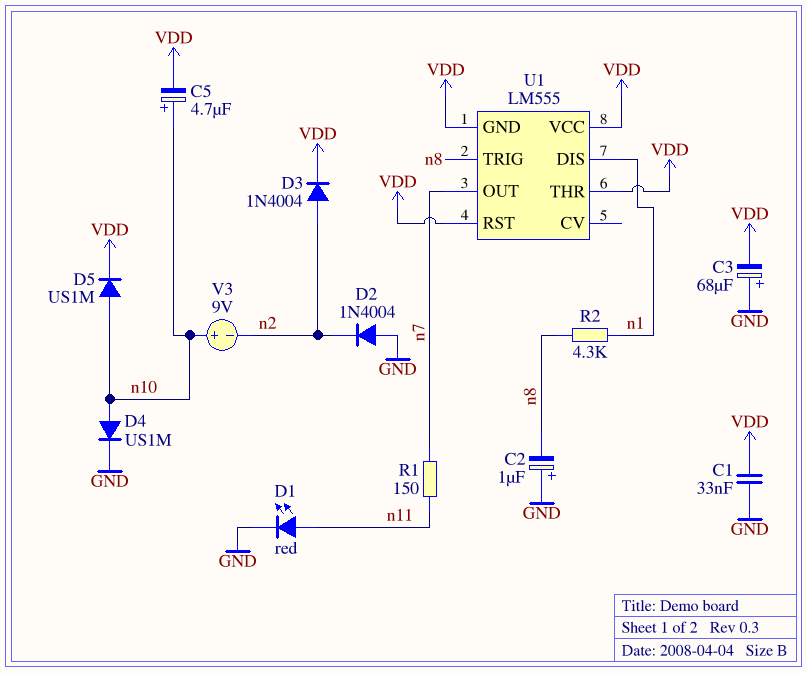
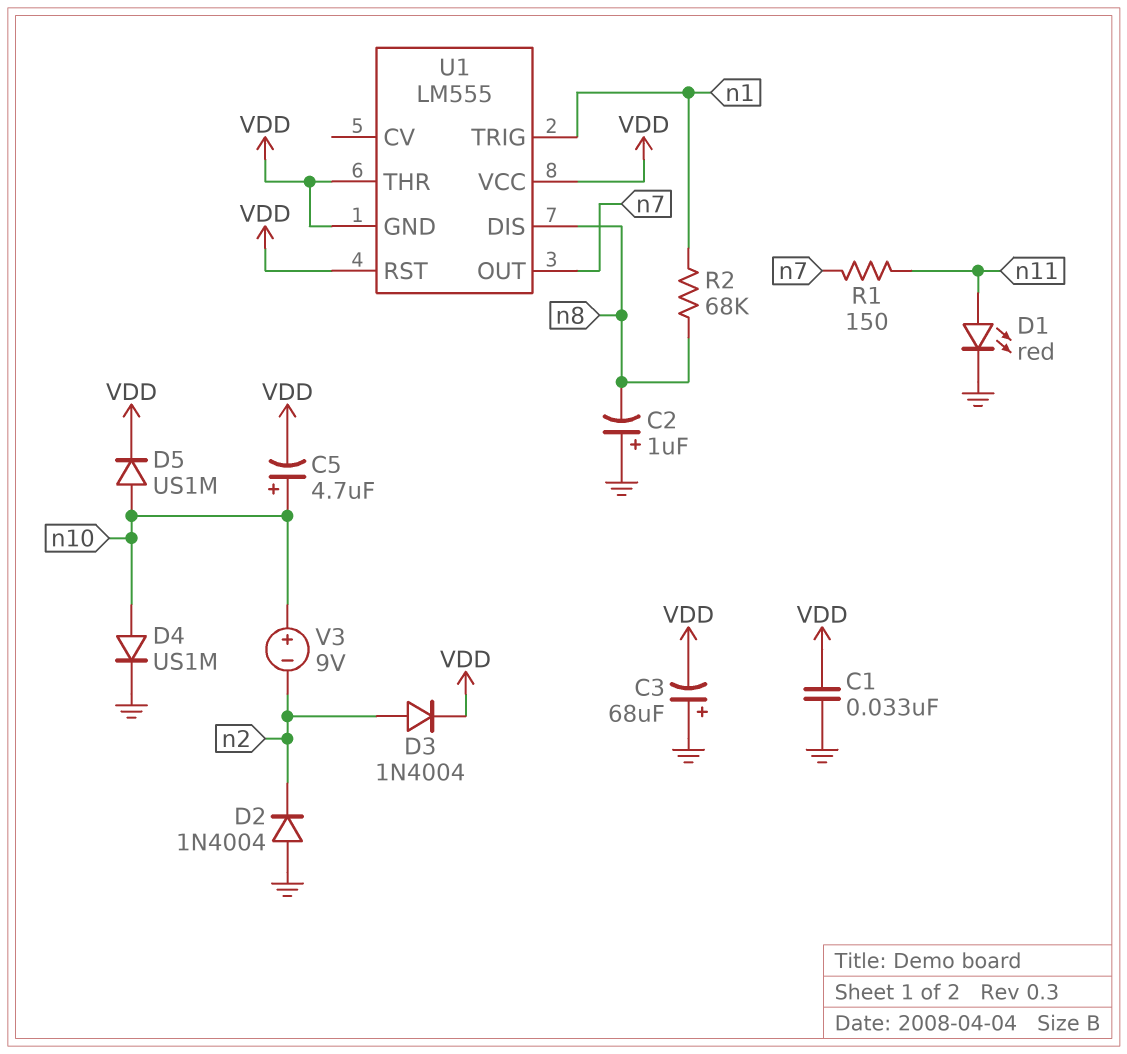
R2: 4.3k (n1, n8) -> 68k (n1, n8)
U1 pin DIS: n1 -> n8
U1 pin TRIG: n8 -> n1

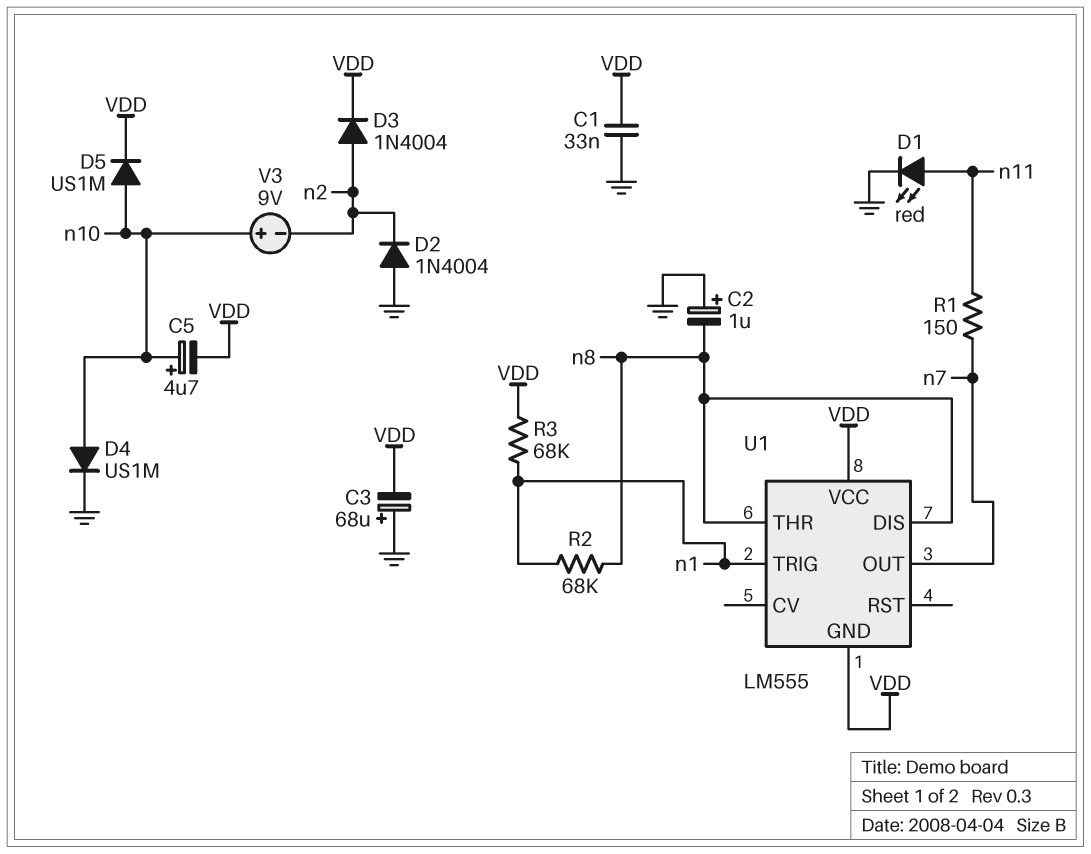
R3: none -> 68k (VDD, n1)
U1 pin RST: VDD -> none
U1 pin THR: VDD -> n8

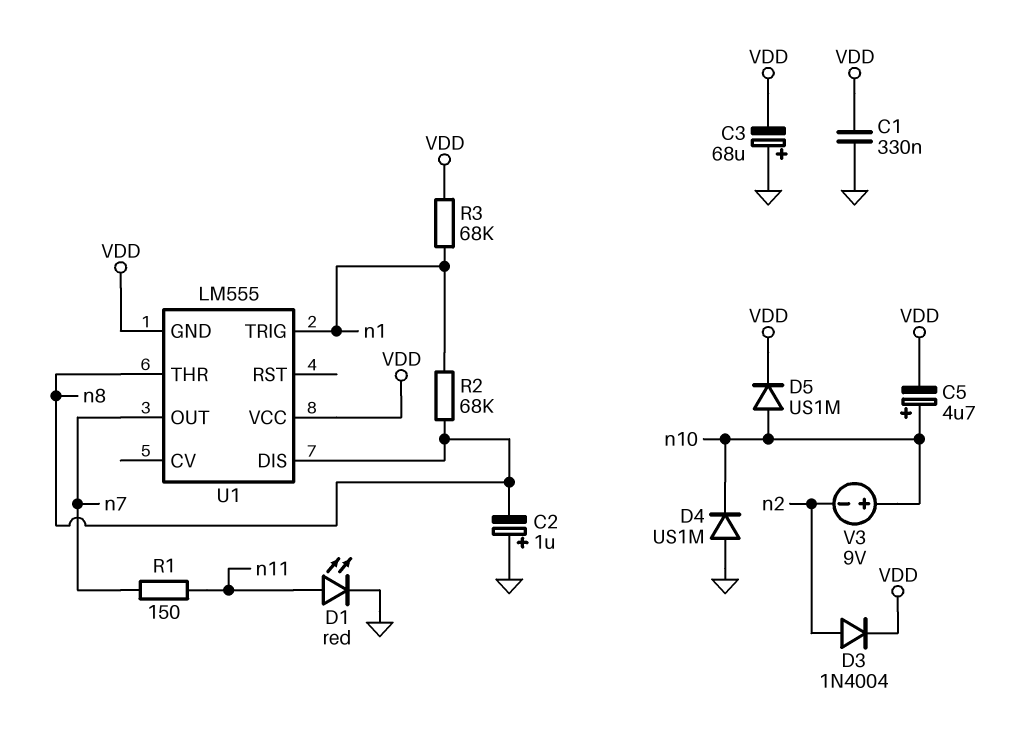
C1: 33nF (GND, VDD) -> 330nF (GND, VDD)
D2: diode 1N4004 (A GND, K n2) -> none
D4: diode US1M (A n10, K GND) -> diode US1M (A GND, K n10)

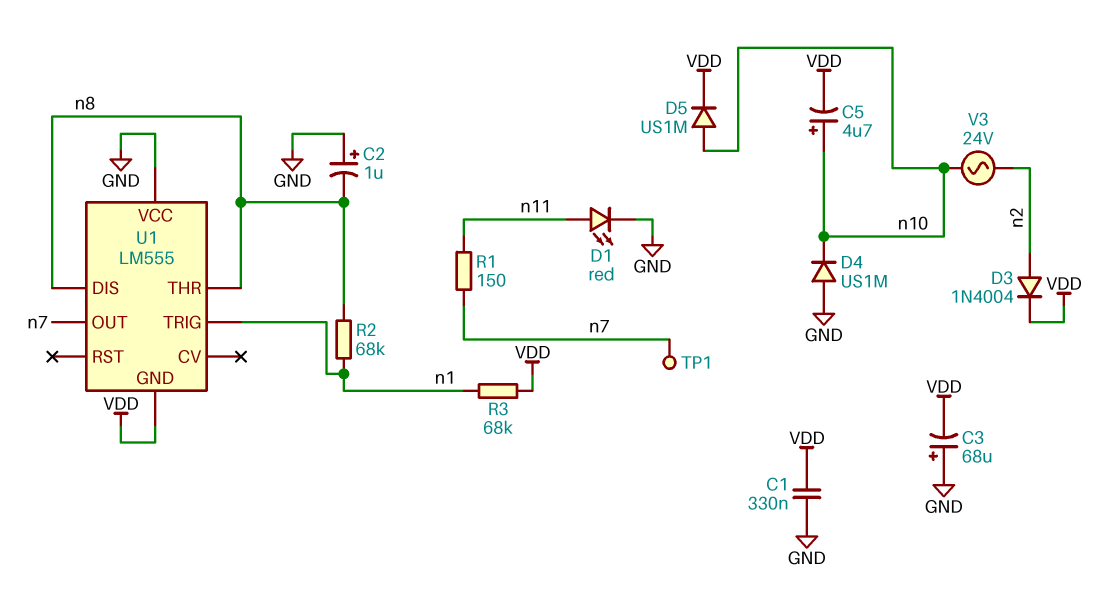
TP1: none -> test point (n7)
U1 pin VCC: VDD -> GND
V3: 9V (plus n10, minus n2) -> AC 24V (n2, n10)

